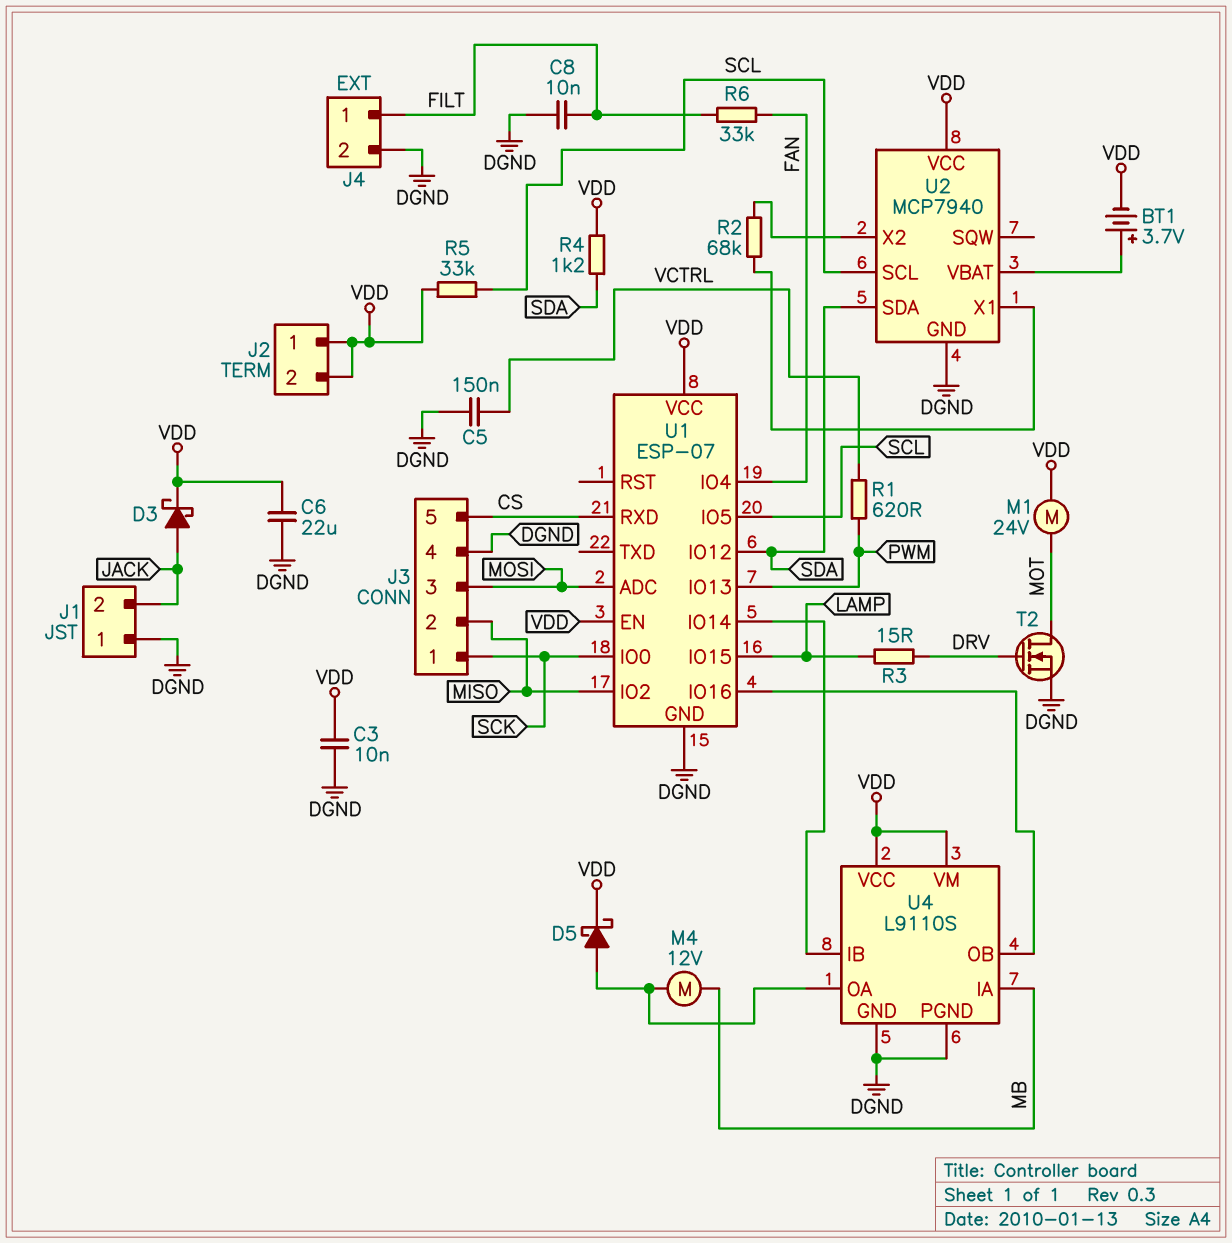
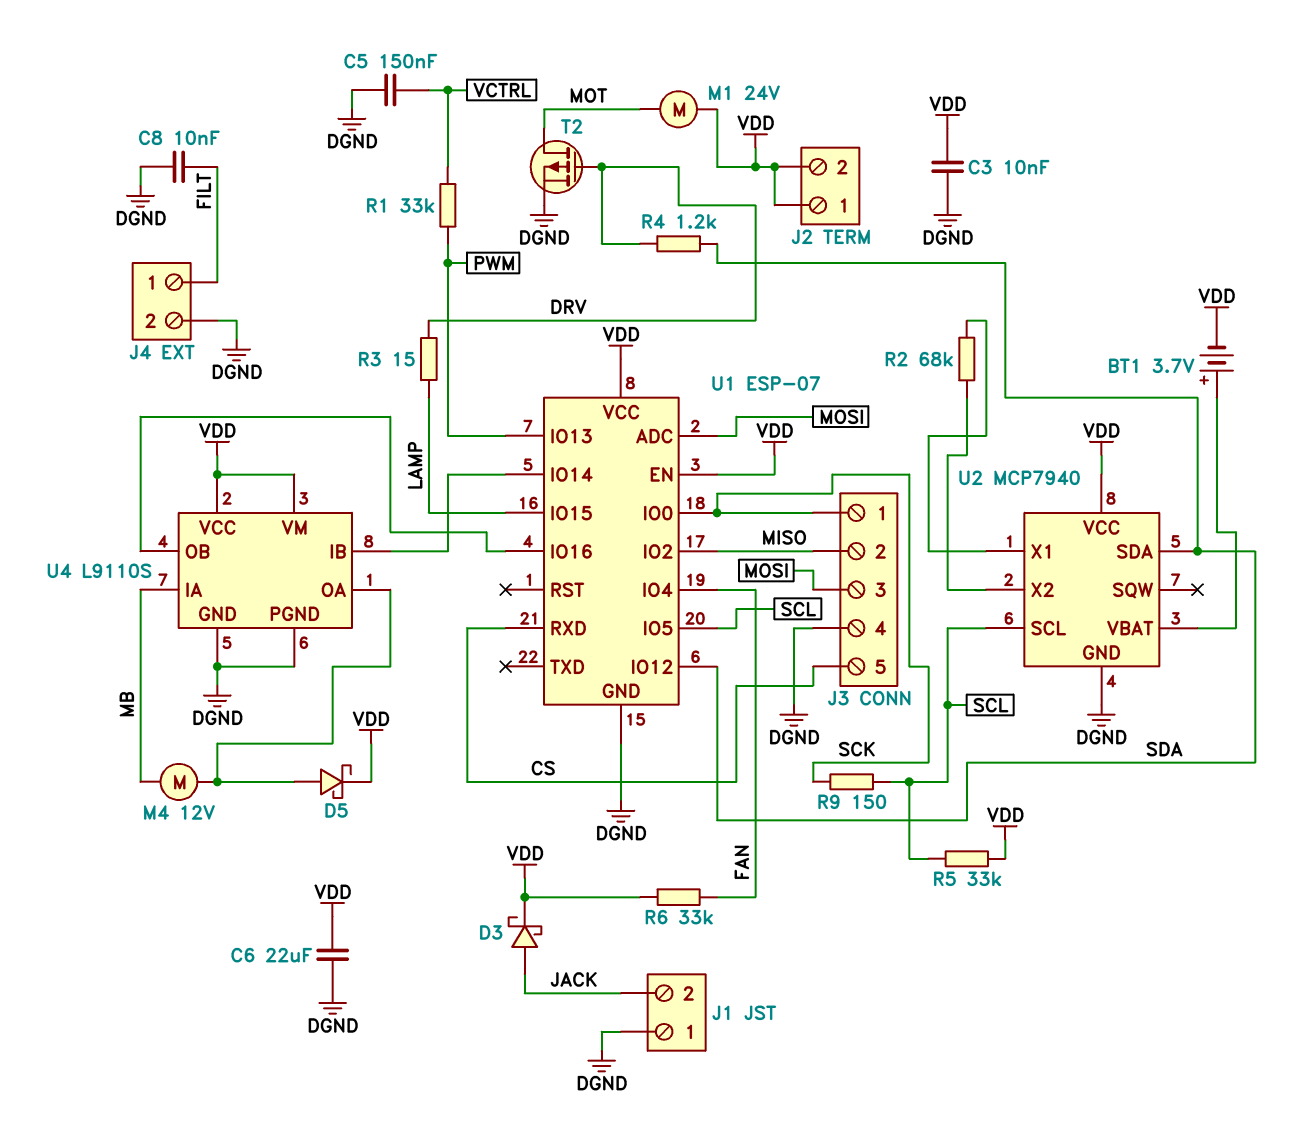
R1: 620 (PWM, VCTRL) -> 33k (PWM, VCTRL)
R4: 1.2k (SDA, VDD) -> 1.2k (DRV, SDA)
R6: 33k (FAN, FILT) -> 33k (FAN, VDD)
R9: none -> 150 (SCK, SCL)
T2: NMOS (G DRV, D MOT, S DGND) -> PMOS (G DRV, D MOT, S DGND)

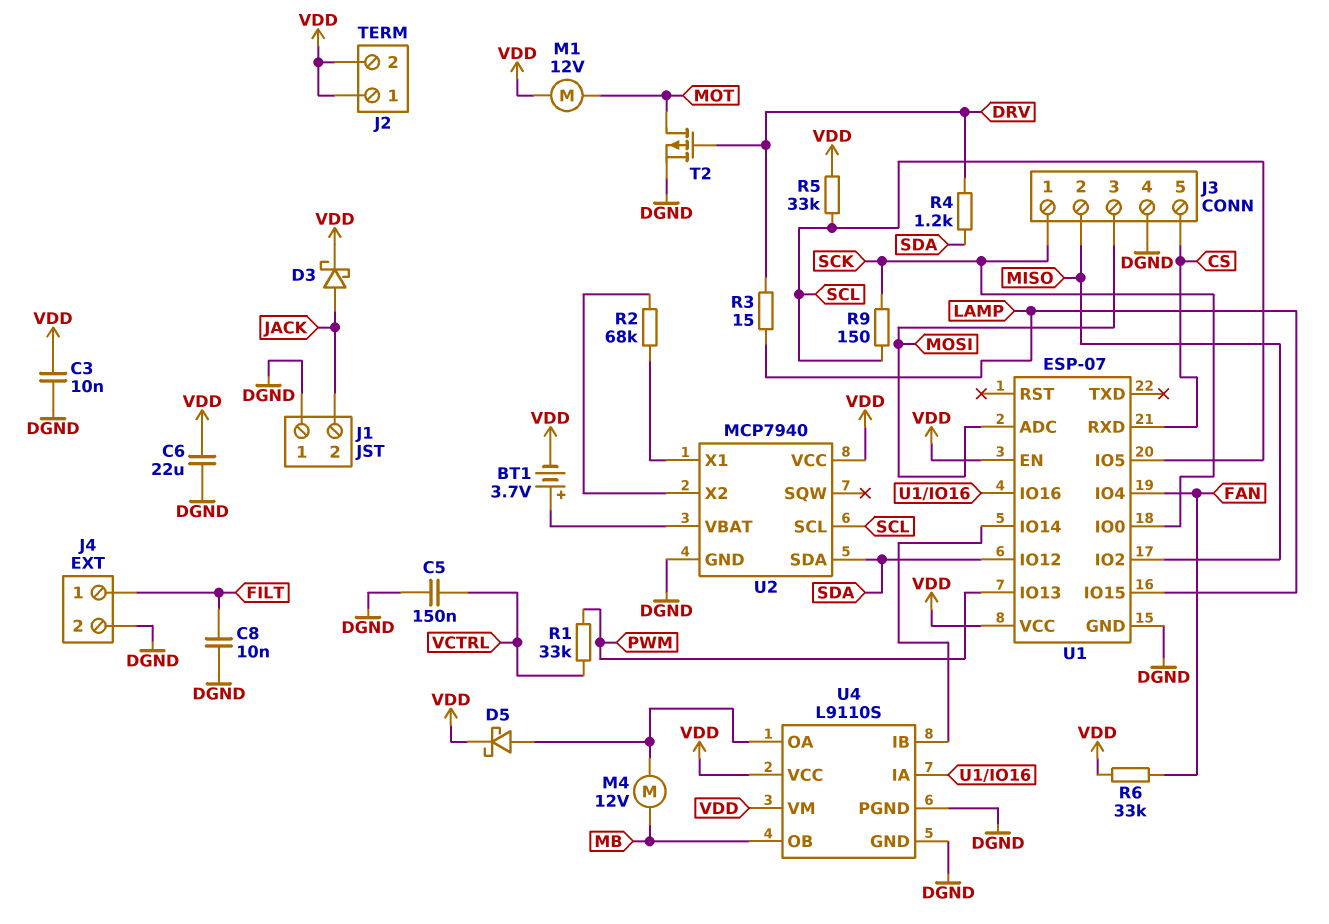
M1: motor 24V (MOT, VDD) -> motor 12V (MOT, VDD)
U4 pin IA: MB -> U1/IO16
U4 pin OB: U1/IO16 -> MB

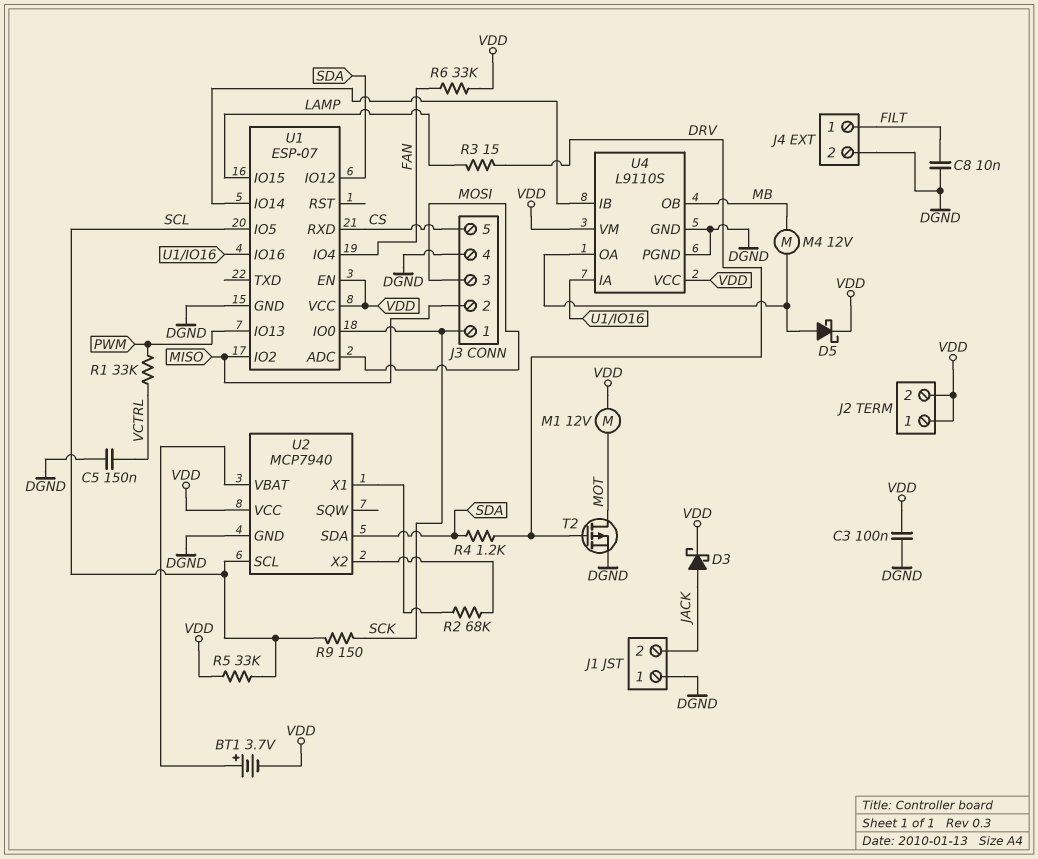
C3: 10nF (DGND, VDD) -> 100nF (DGND, VDD)
C6: 22uF (DGND, VDD) -> none

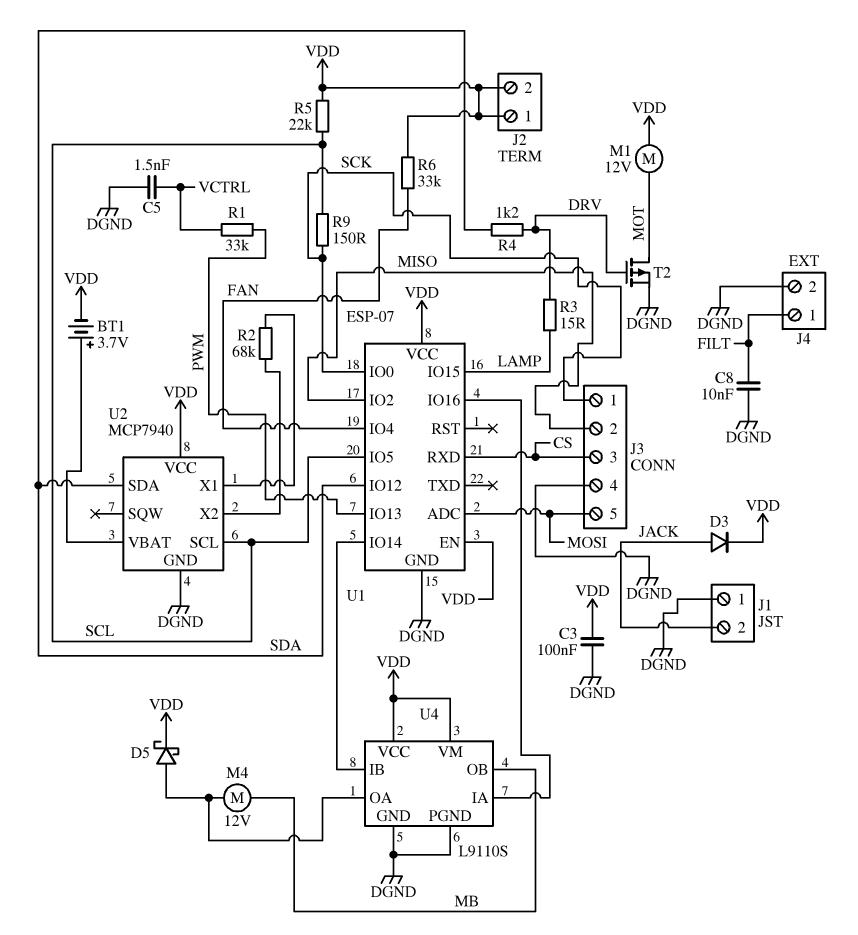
C5: 150nF (DGND, VCTRL) -> 1.5nF (DGND, VCTRL)
D3: schottky (A JACK, K VDD) -> diode (A JACK, K VDD)
J3 pin 3: MOSI -> CS
J3 pin 5: CS -> MOSI
R5: 33k (SCL, VDD) -> 22k (SCL, VDD)

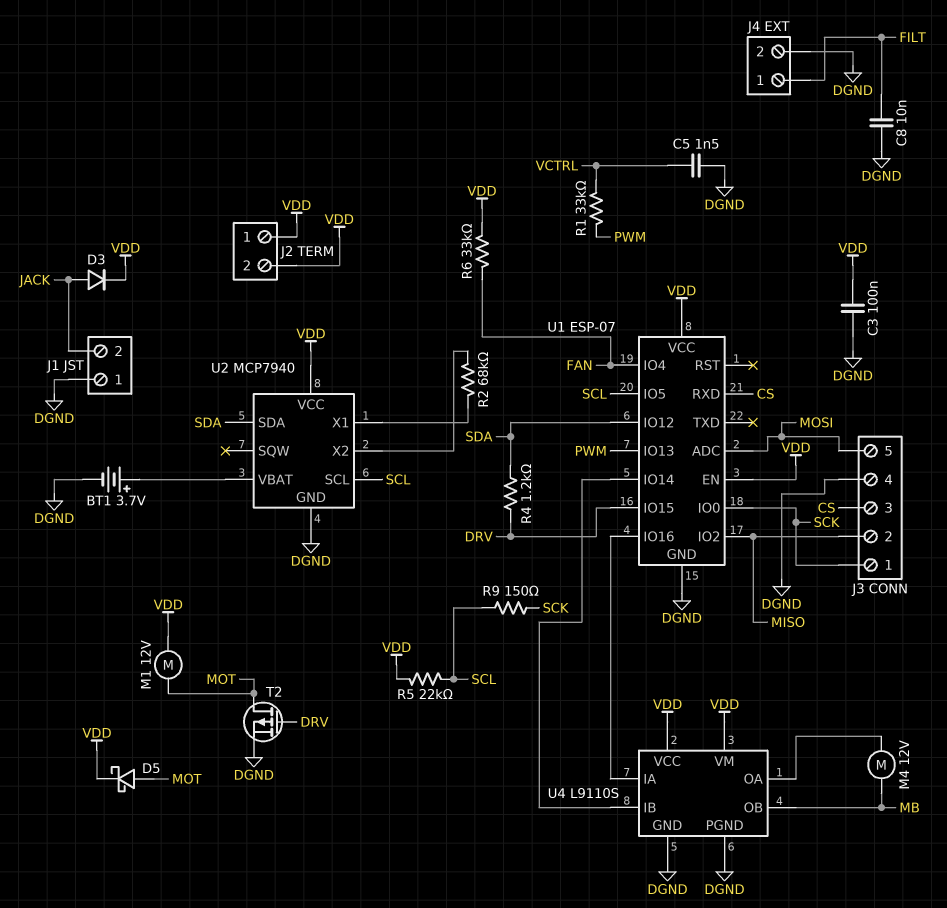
BT1: 3.7V (plus U2/VBAT, minus VDD) -> 3.7V (plus U2/VBAT, minus DGND)
D5: schottky (A U4/OA, K VDD) -> schottky (A MOT, K VDD)
R3: 15 (DRV, LAMP) -> none
U1 pin IO15: LAMP -> DRV

